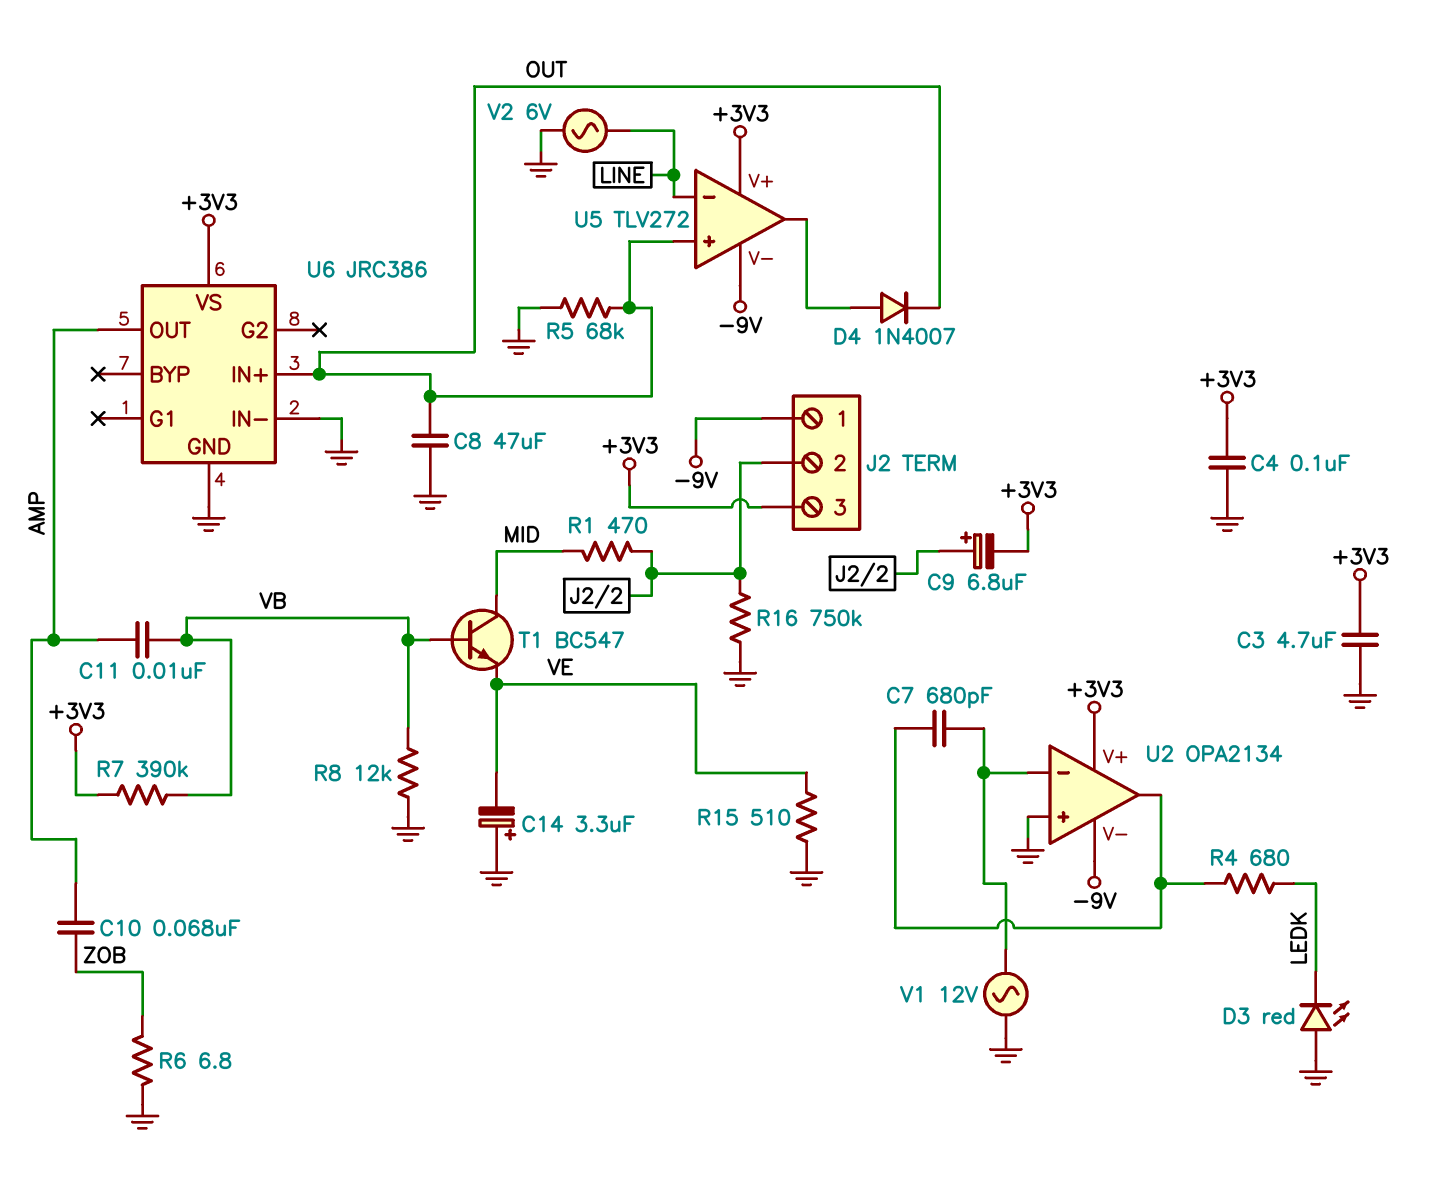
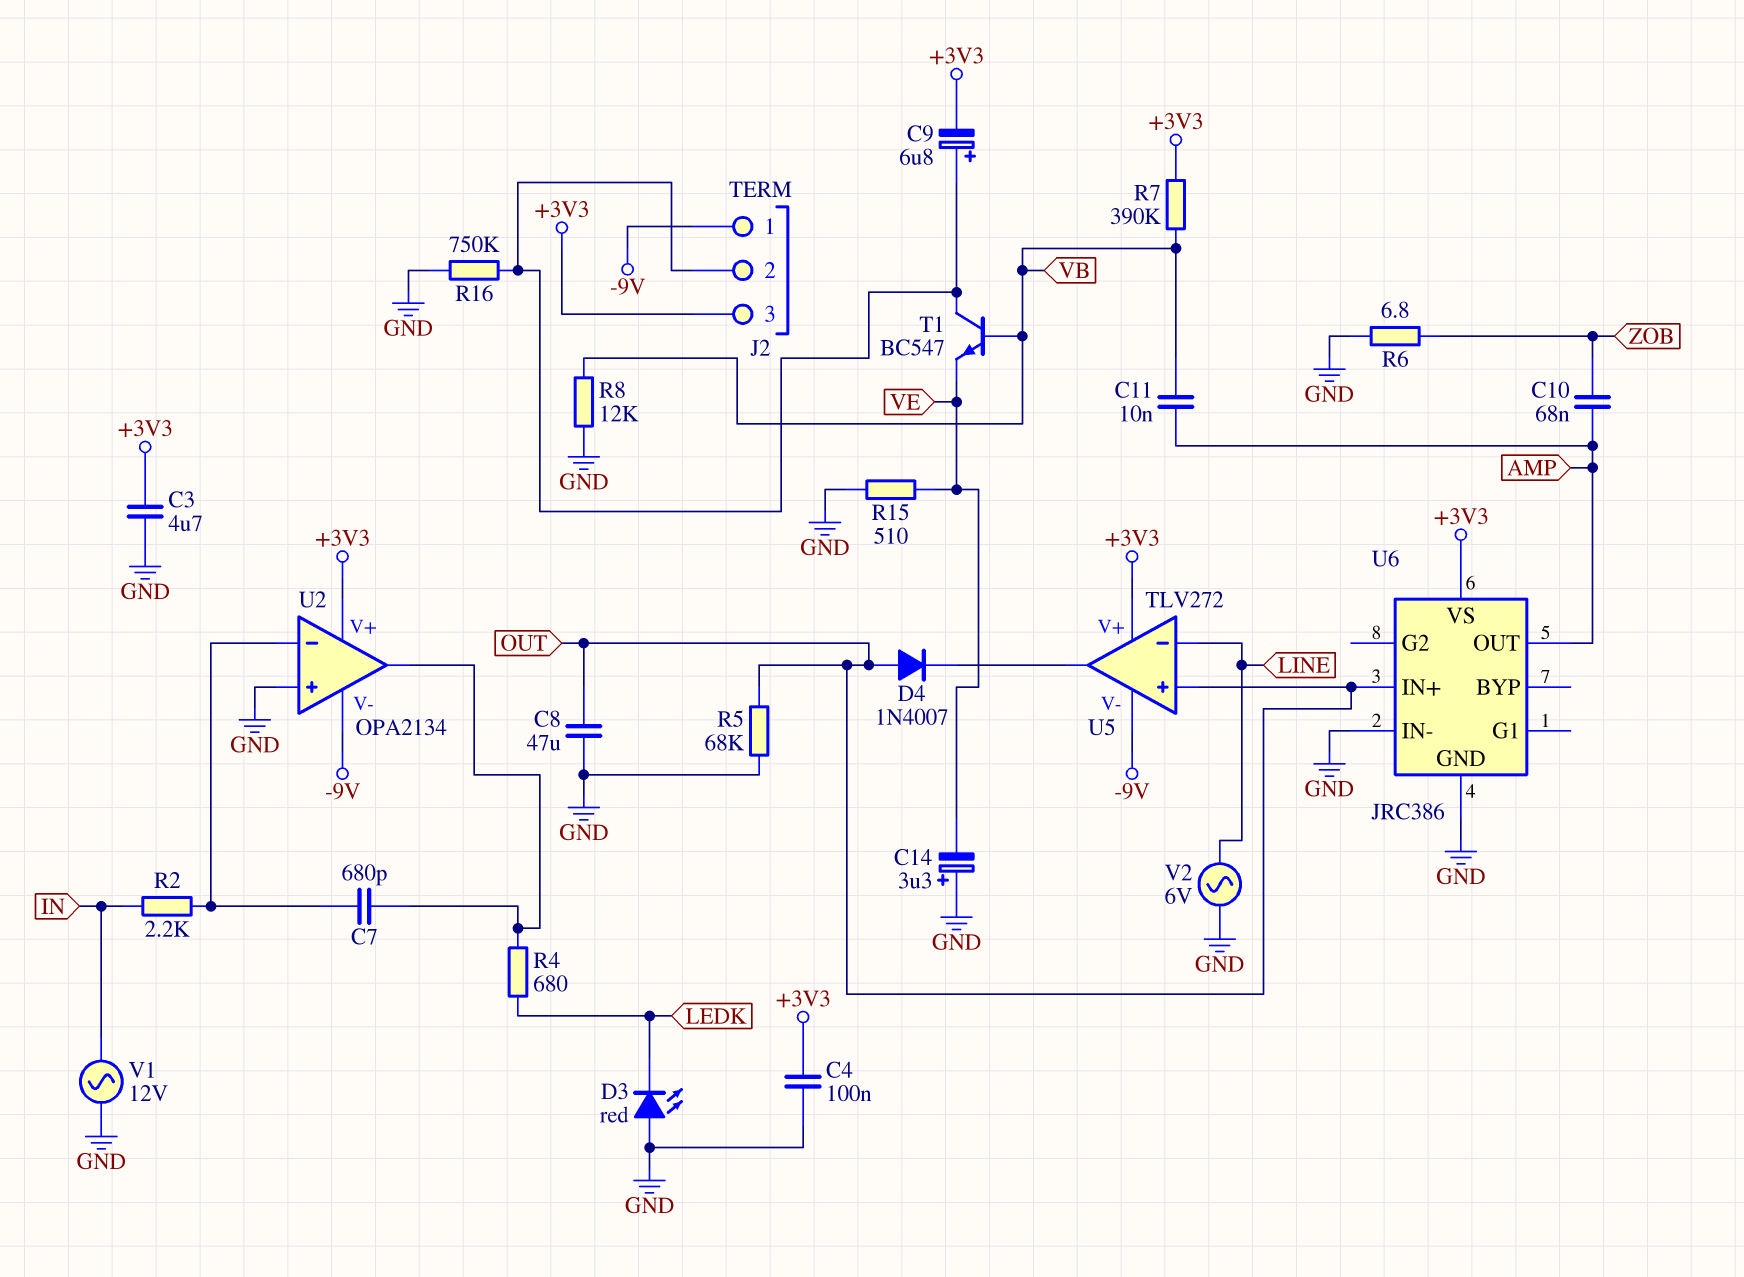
D4: diode 1N4007 (A U5/out, K OUT) -> diode 1N4007 (A OUT, K U5/out)
R1: 470 (J2/2, MID) -> none
R2: none -> 2.2k (IN, U2/in-)
T1: NPN BC547 (B VB, C MID, E VE) -> NPN BC547 (B VB, C J2/2, E VE)
V1: AC 12V (GND, U2/in-) -> AC 12V (GND, IN)

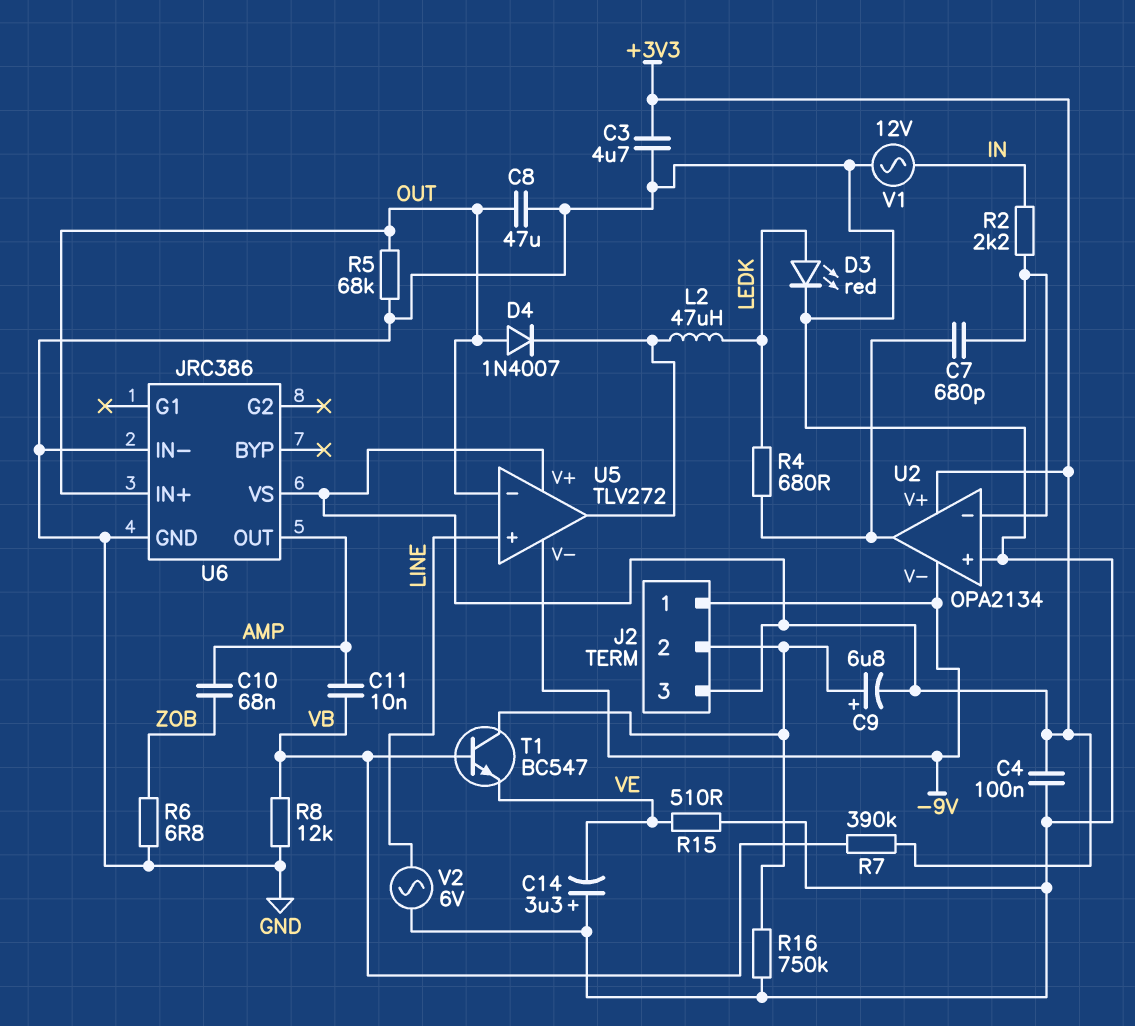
D3: LED red (A GND, K LEDK) -> LED red (A LEDK, K GND)
L2: none -> 47uH (LEDK, U5/out)
U5 pin in+: OUT -> LINE
U5 pin in-: LINE -> OUT

